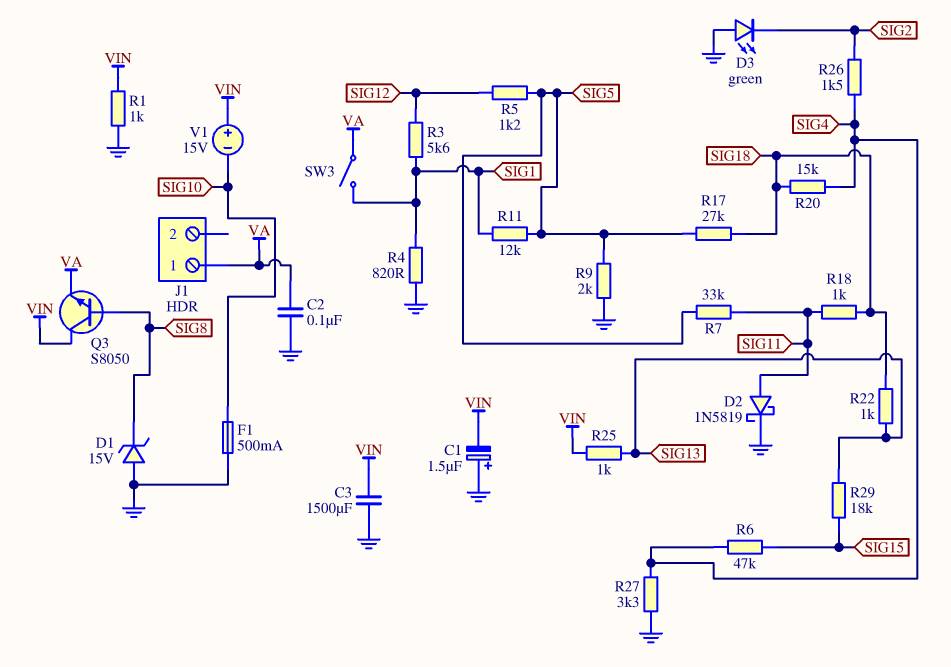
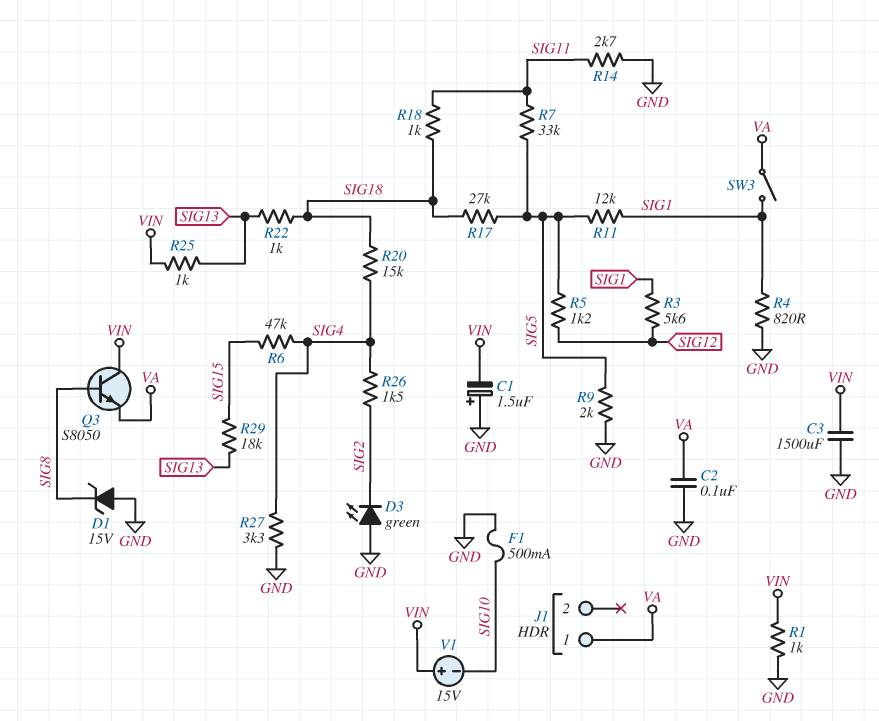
D2: schottky 1N5819 (A SIG11, K GND) -> none
R14: none -> 2.7k (GND, SIG11)

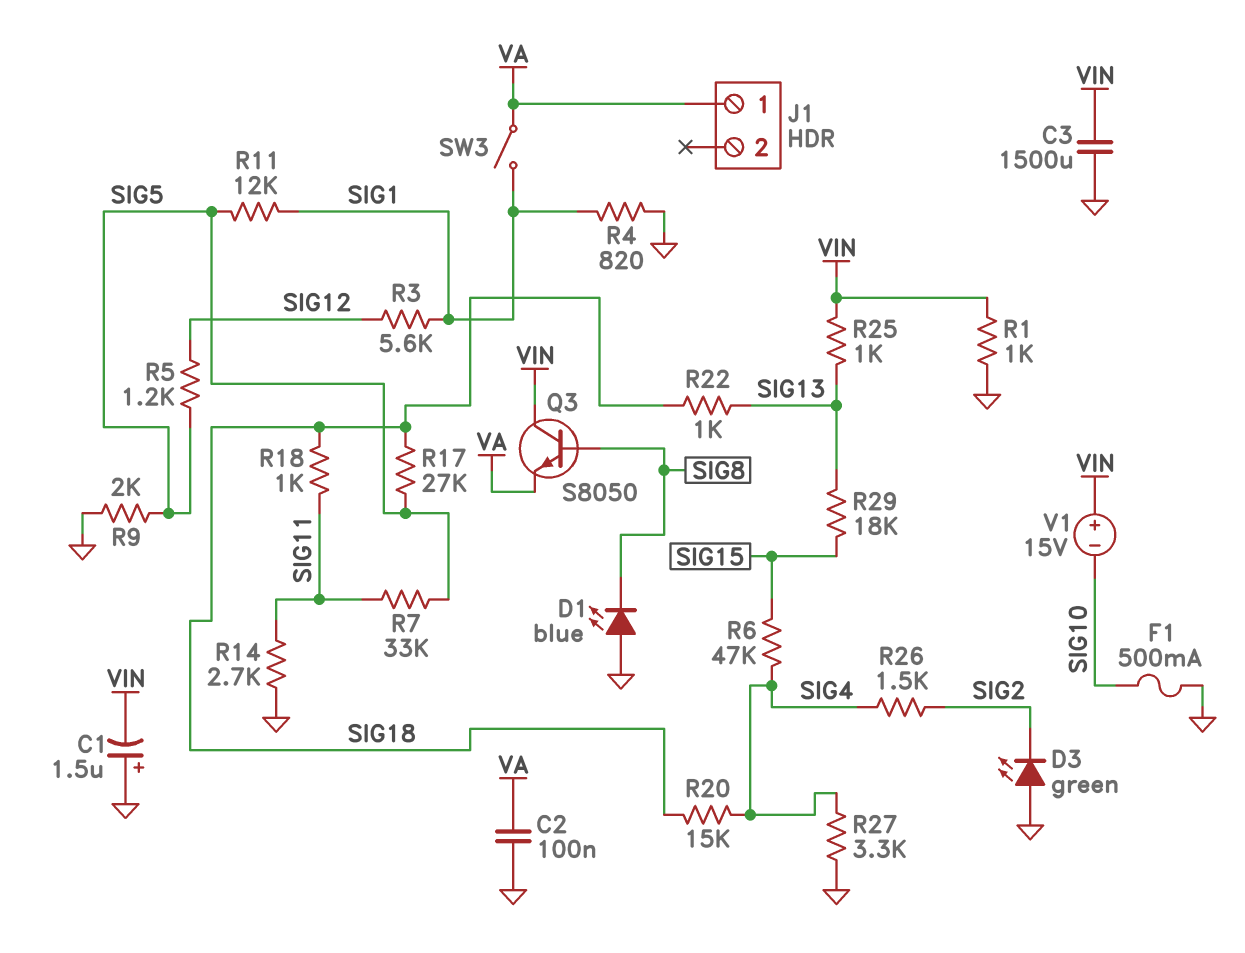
D1: zener 15V (A GND, K SIG8) -> LED blue (A GND, K SIG8)

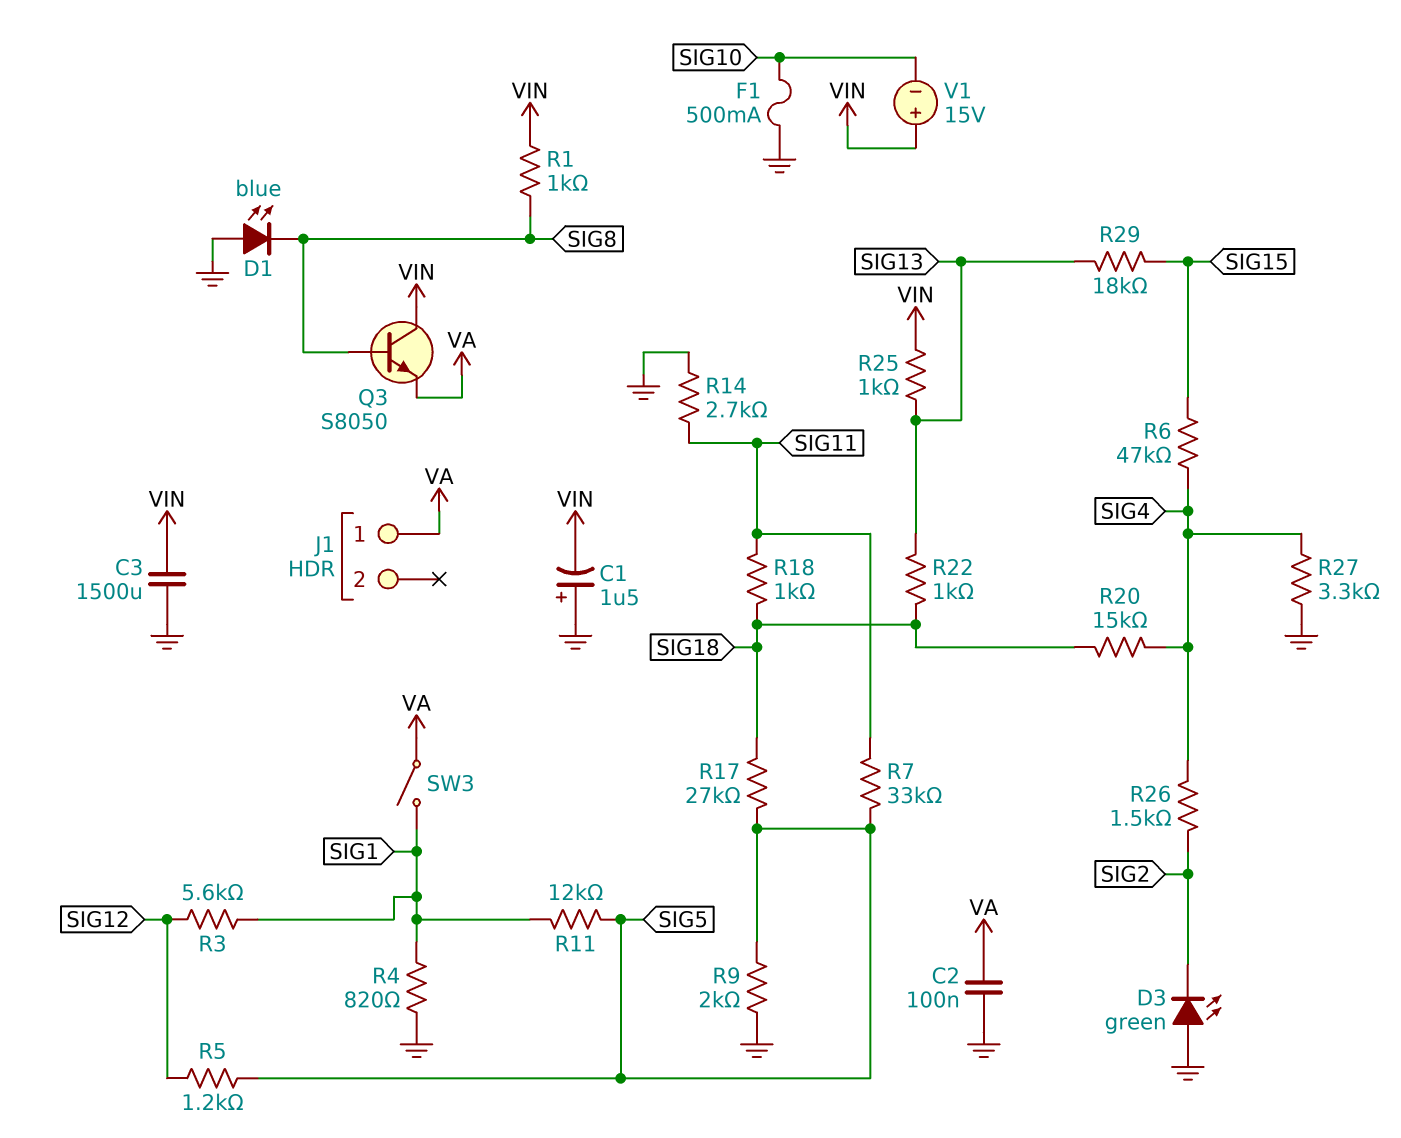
R1: 1k (GND, VIN) -> 1k (SIG8, VIN)

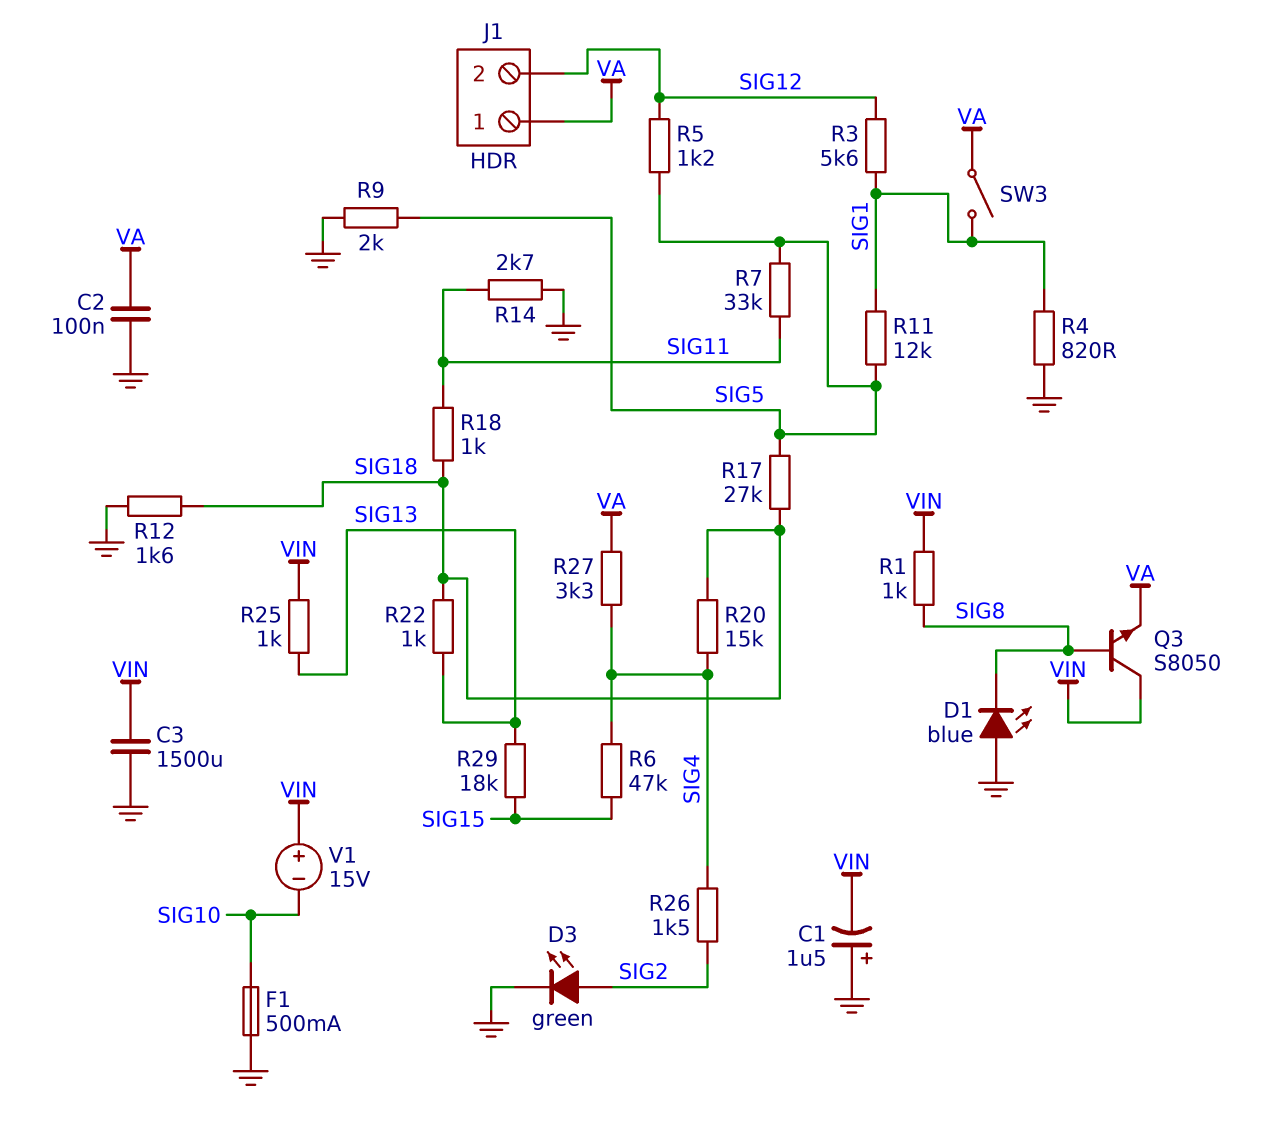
D3: LED green (A GND, K SIG2) -> LED green (A SIG2, K GND)
J1 pin 2: none -> SIG12
R12: none -> 1.6k (GND, SIG18)
R27: 3.3k (GND, SIG4) -> 3.3k (SIG4, VA)

